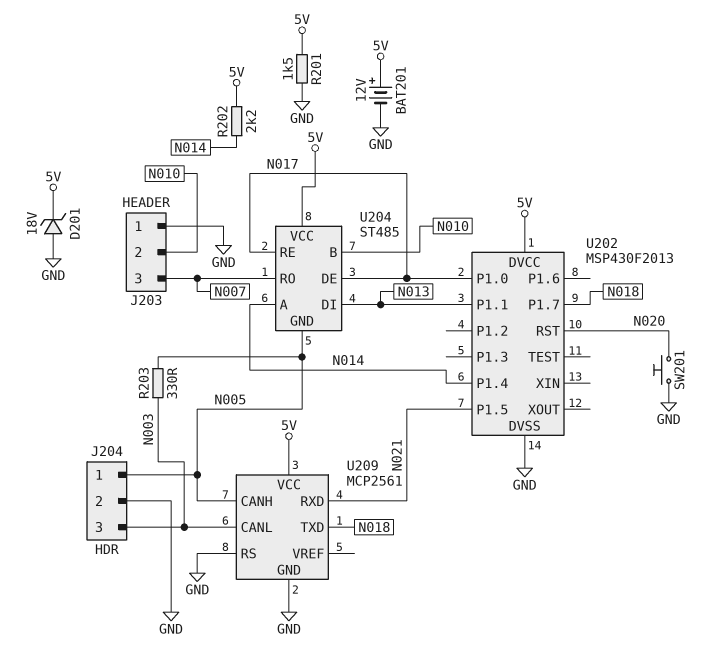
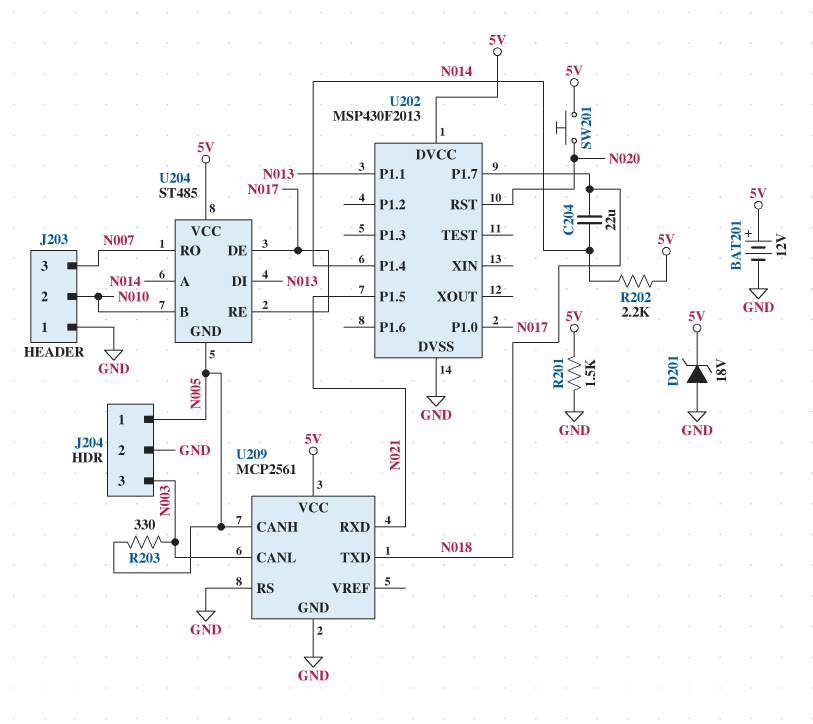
C204: none -> 22uF (N014, N018)
SW201: button (GND, N020) -> button (5V, N020)

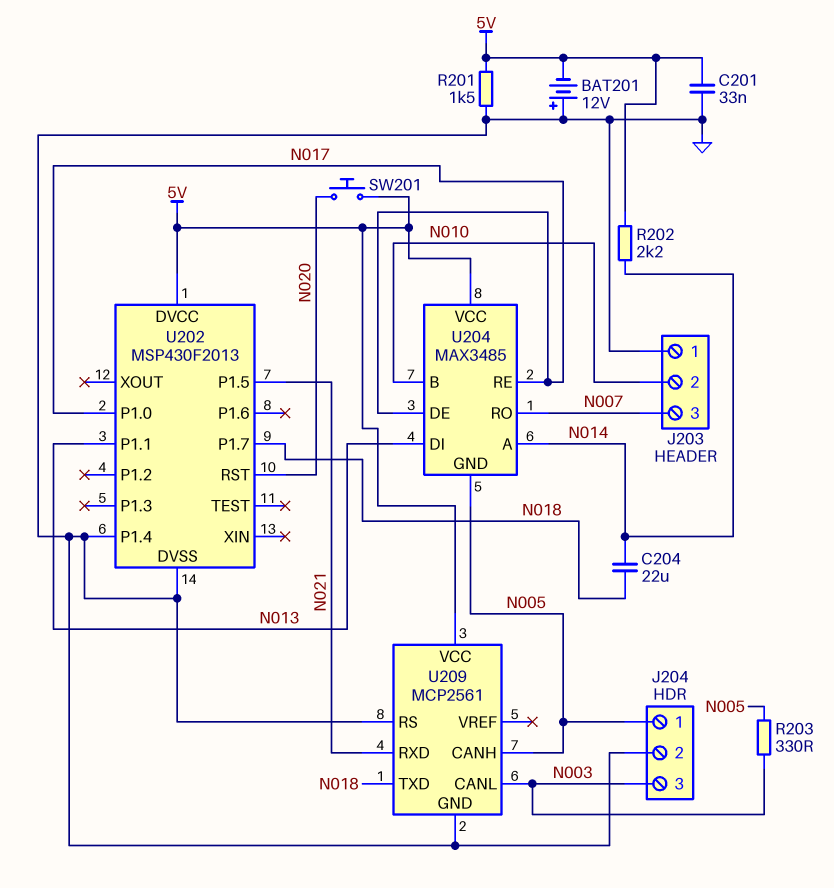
BAT201: 12V (plus 5V, minus GND) -> 12V (plus GND, minus 5V)
C201: none -> 33nF (5V, GND)
D201: zener 18V (A GND, K 5V) -> none
U202 pin P1.4: N014 -> GND
U204: ST485 -> MAX3485

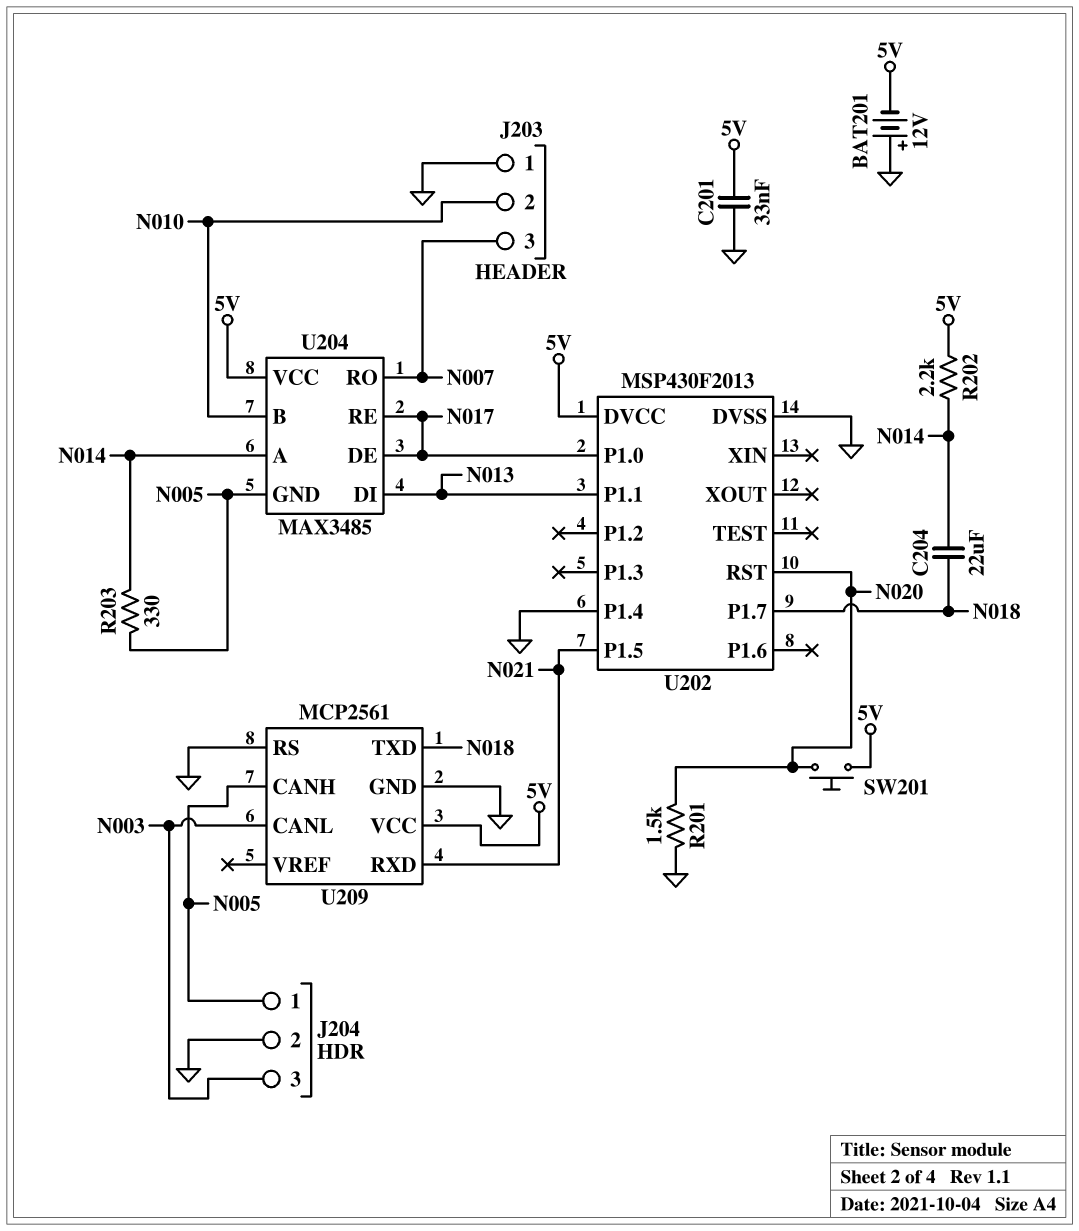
R201: 1.5k (5V, GND) -> 1.5k (GND, N020)
R203: 330 (N003, N005) -> 330 (N005, N014)

